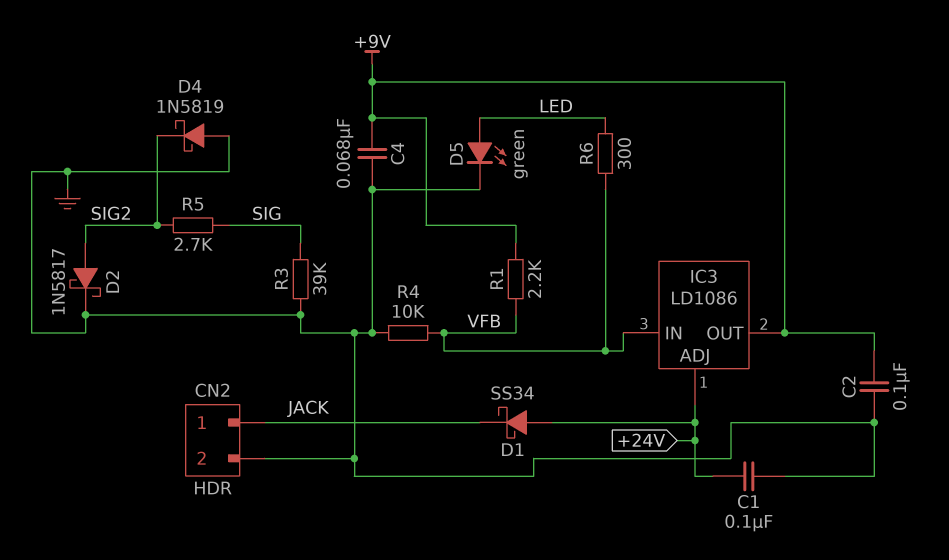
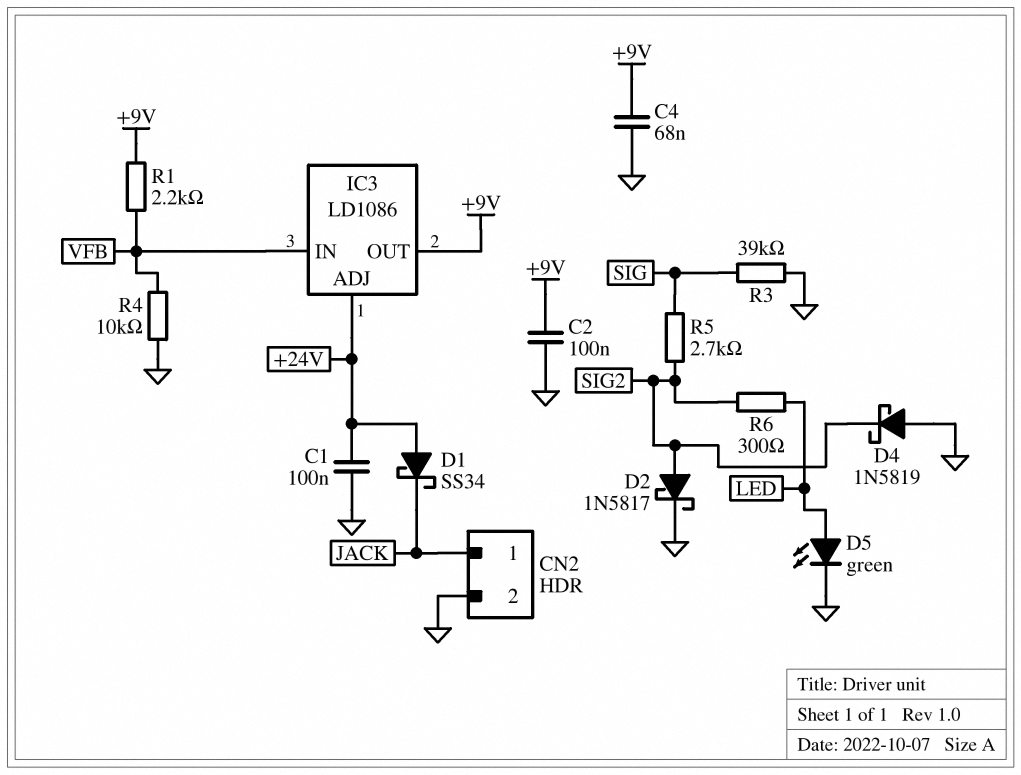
R6: 300 (LED, VFB) -> 300 (LED, SIG2)

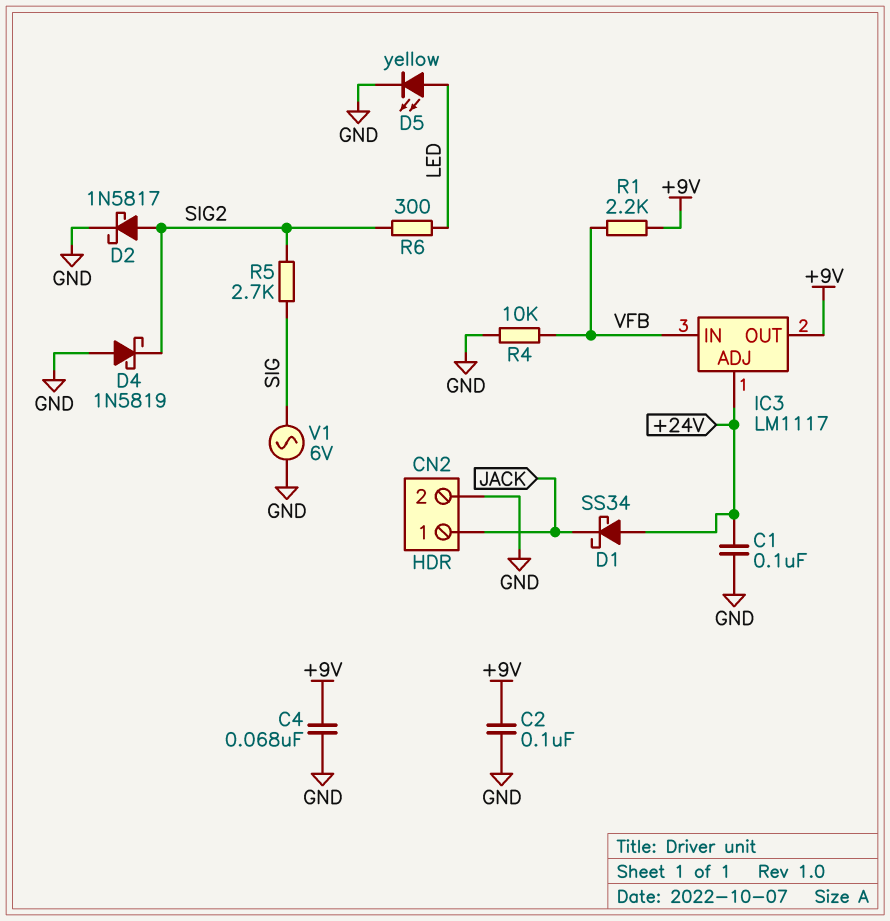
D5: LED green (A LED, K GND) -> LED yellow (A LED, K GND)
IC3: LD1086 -> LM1117
R3: 39k (GND, SIG) -> none
V1: none -> AC 6V (GND, SIG)

